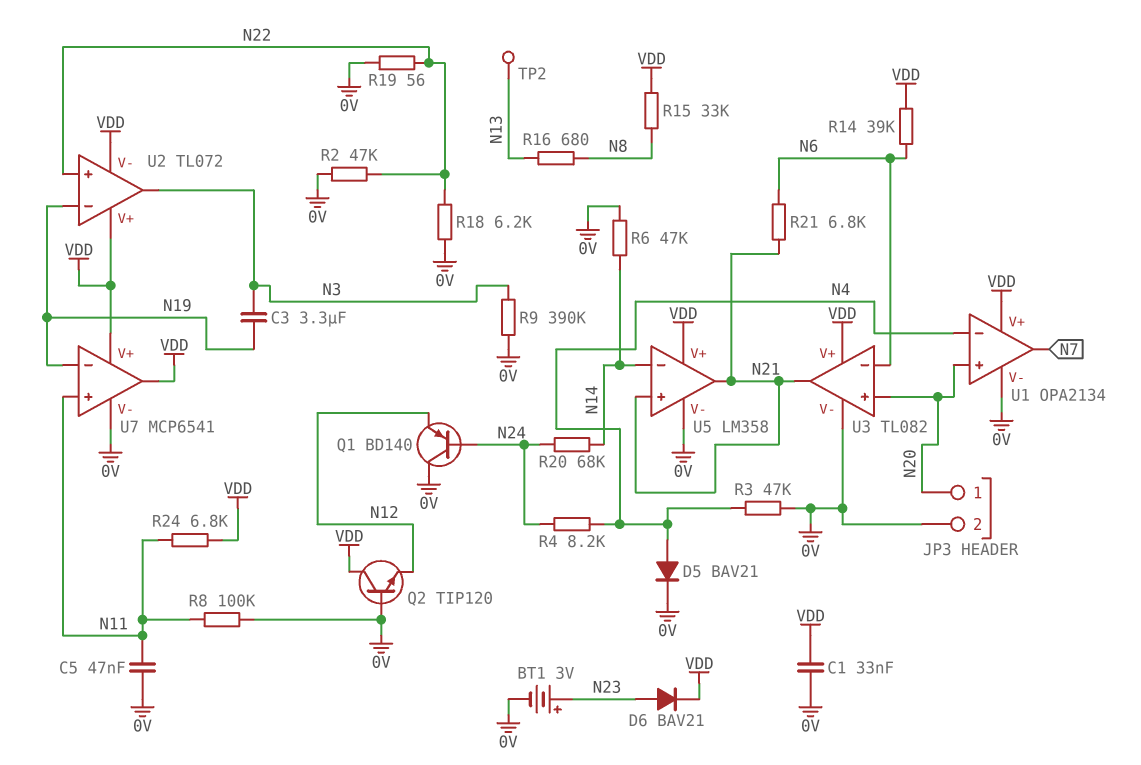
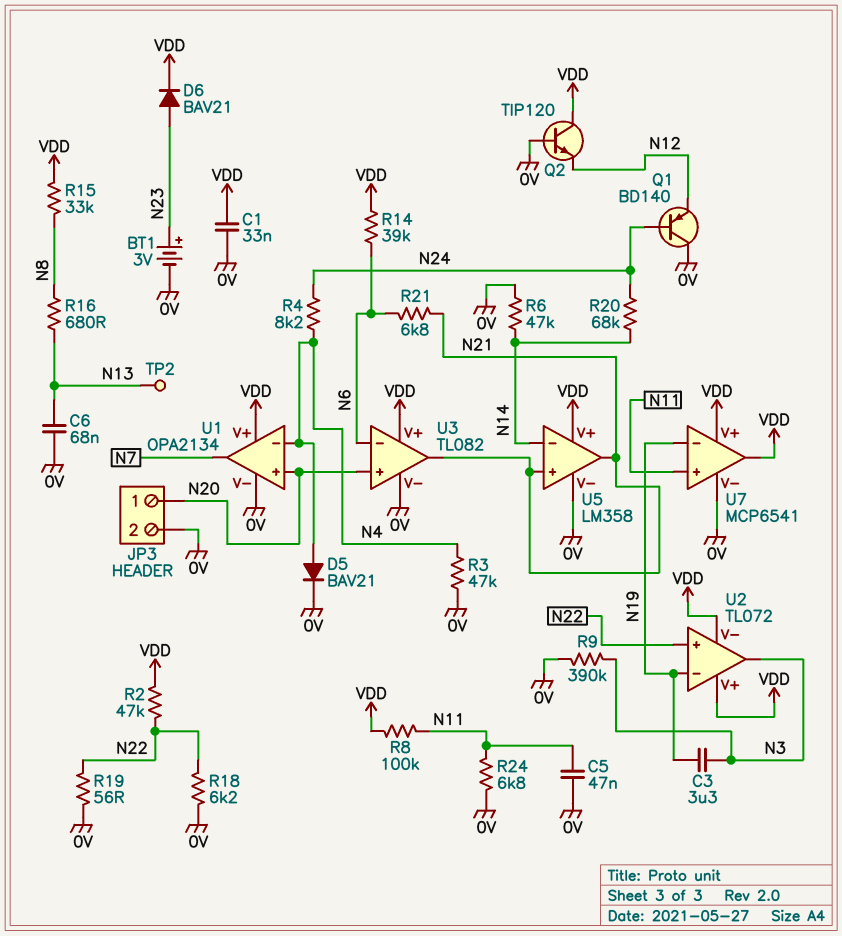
C6: none -> 68nF (0V, N13)
R2: 47k (0V, N22) -> 47k (N22, VDD)
R8: 100k (0V, N11) -> 100k (N11, VDD)
R24: 6.8k (N11, VDD) -> 6.8k (0V, N11)

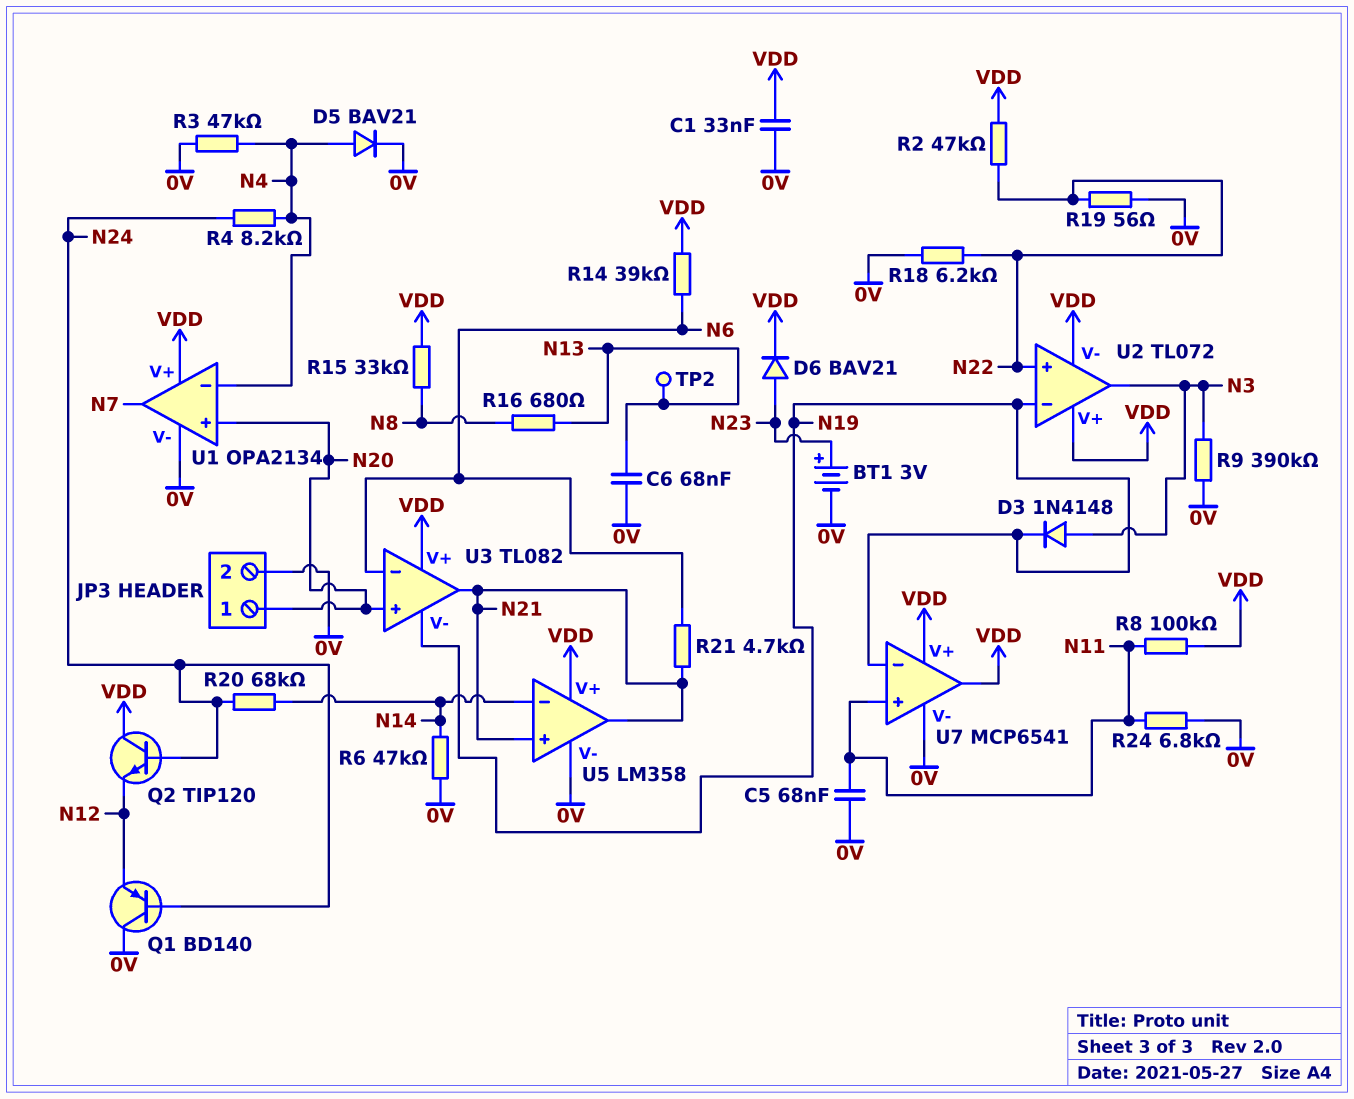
C3: 3.3uF (N3, N19) -> none
C5: 47nF (0V, N11) -> 68nF (0V, N11)
D3: none -> diode 1N4148 (A N3, K N19)
Q2: NPN TIP120 (B 0V, C VDD, E N12) -> NPN TIP120 (B N24, C VDD, E N12)
R21: 6.8k (N6, N21) -> 4.7k (N6, N21)
U3 pin V-: 0V -> N19

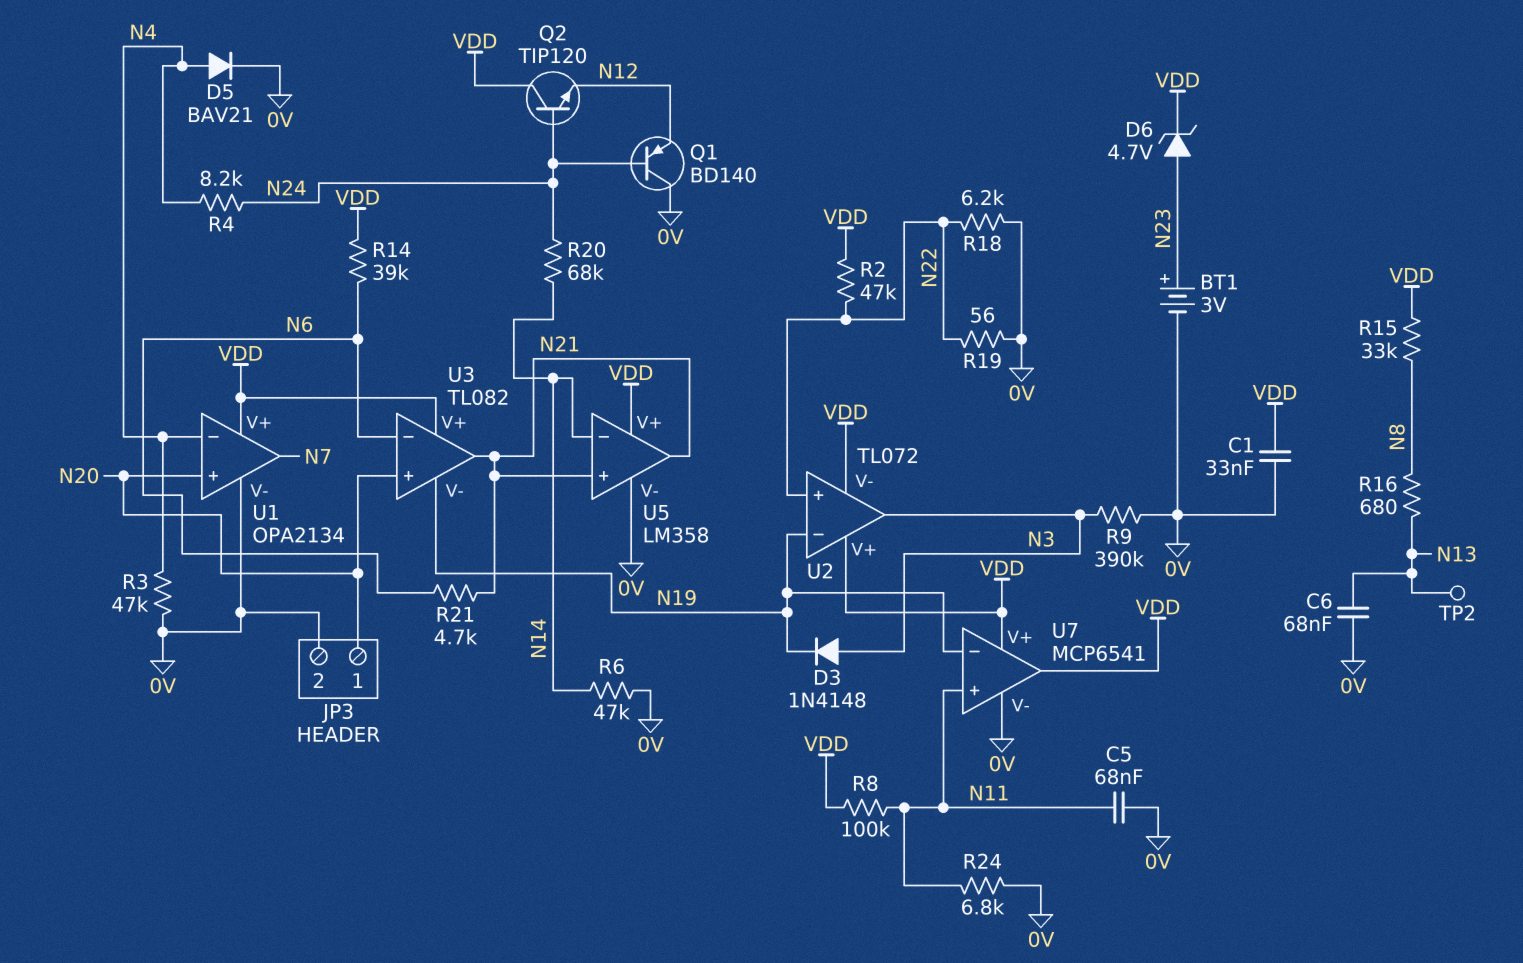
D6: diode BAV21 (A N23, K VDD) -> zener 4.7V (A N23, K VDD)

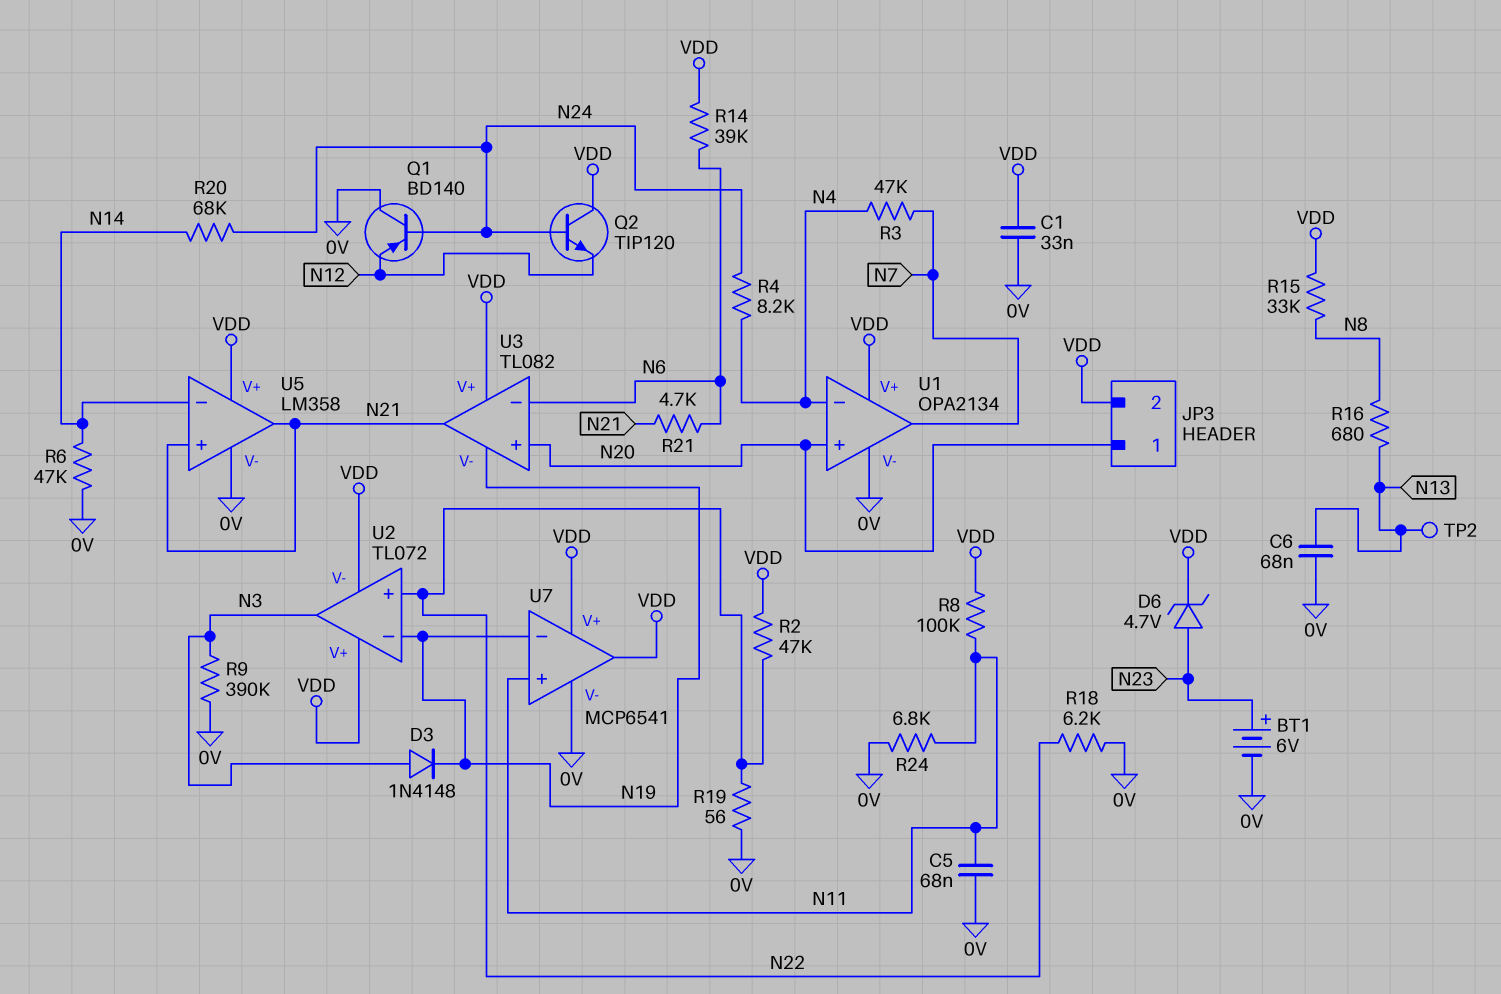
BT1: 3V (plus N23, minus 0V) -> 6V (plus N23, minus 0V)
D5: diode BAV21 (A N4, K 0V) -> none
JP3 pin 2: 0V -> VDD
R3: 47k (0V, N4) -> 47k (N4, N7)

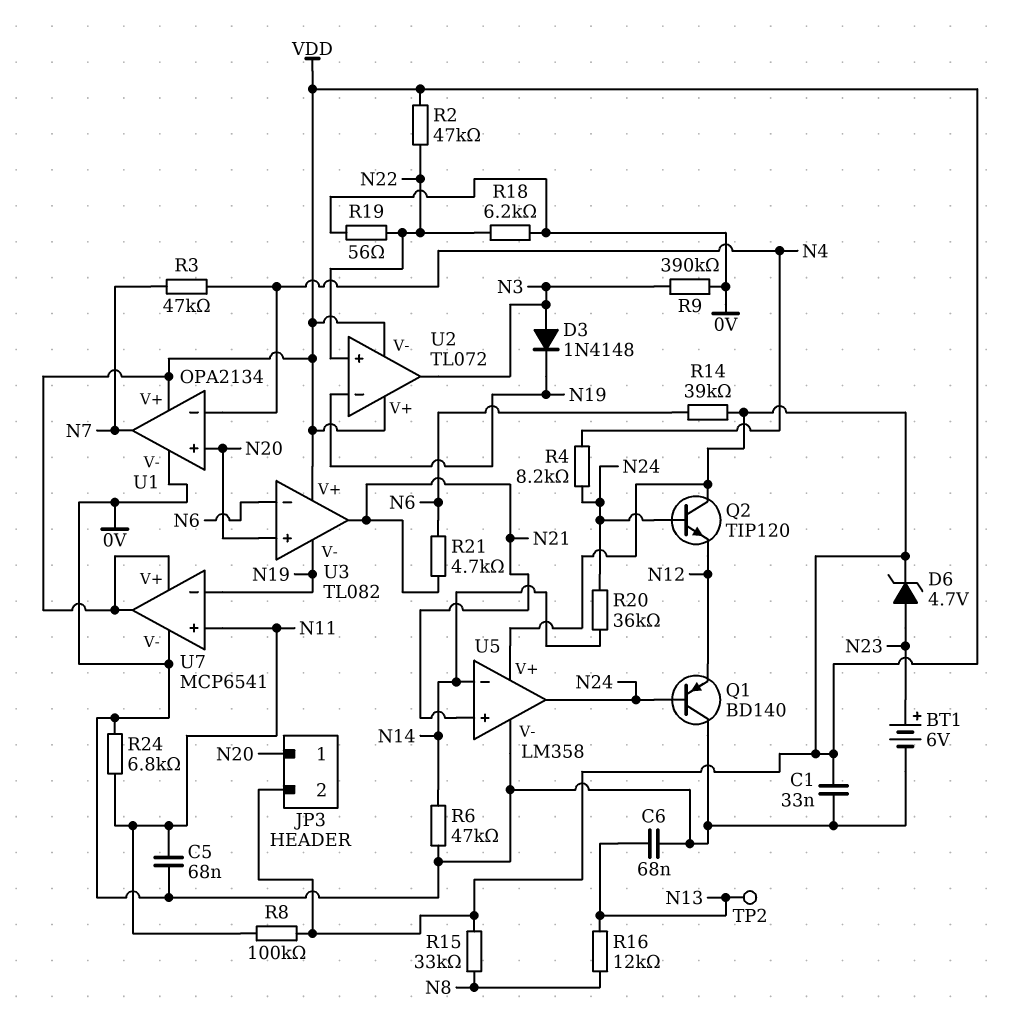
R16: 680 (N8, N13) -> 12k (N8, N13)
R20: 68k (N14, N24) -> 36k (N14, N24)
U5 pin out: N21 -> N24

